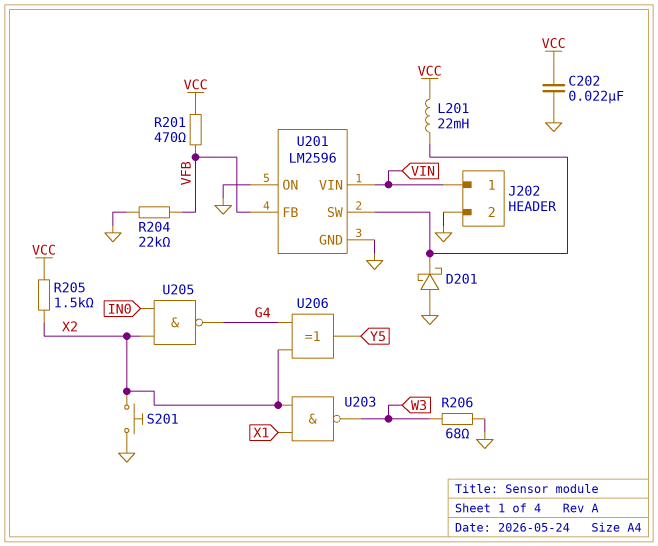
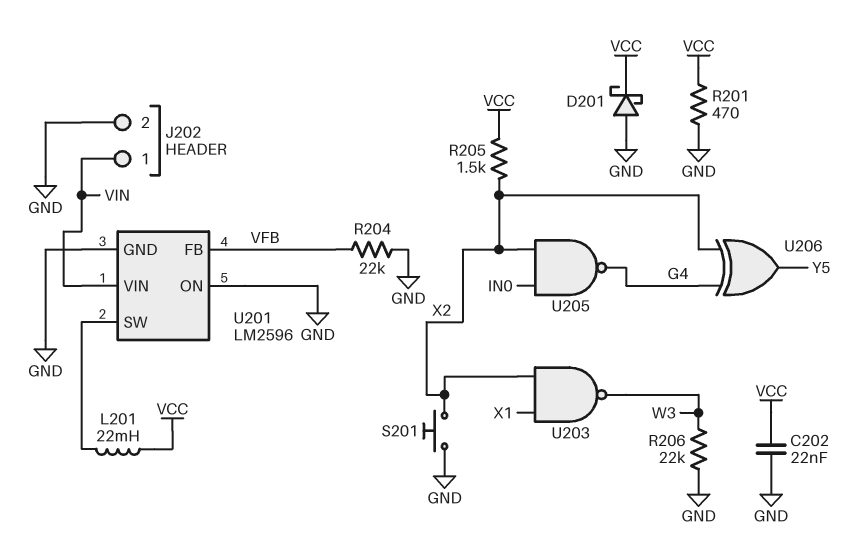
D201: schottky (A GND, K U201/SW) -> schottky (A GND, K VCC)
R201: 470 (VCC, VFB) -> 470 (GND, VCC)
R206: 68 (GND, W3) -> 22k (GND, W3)

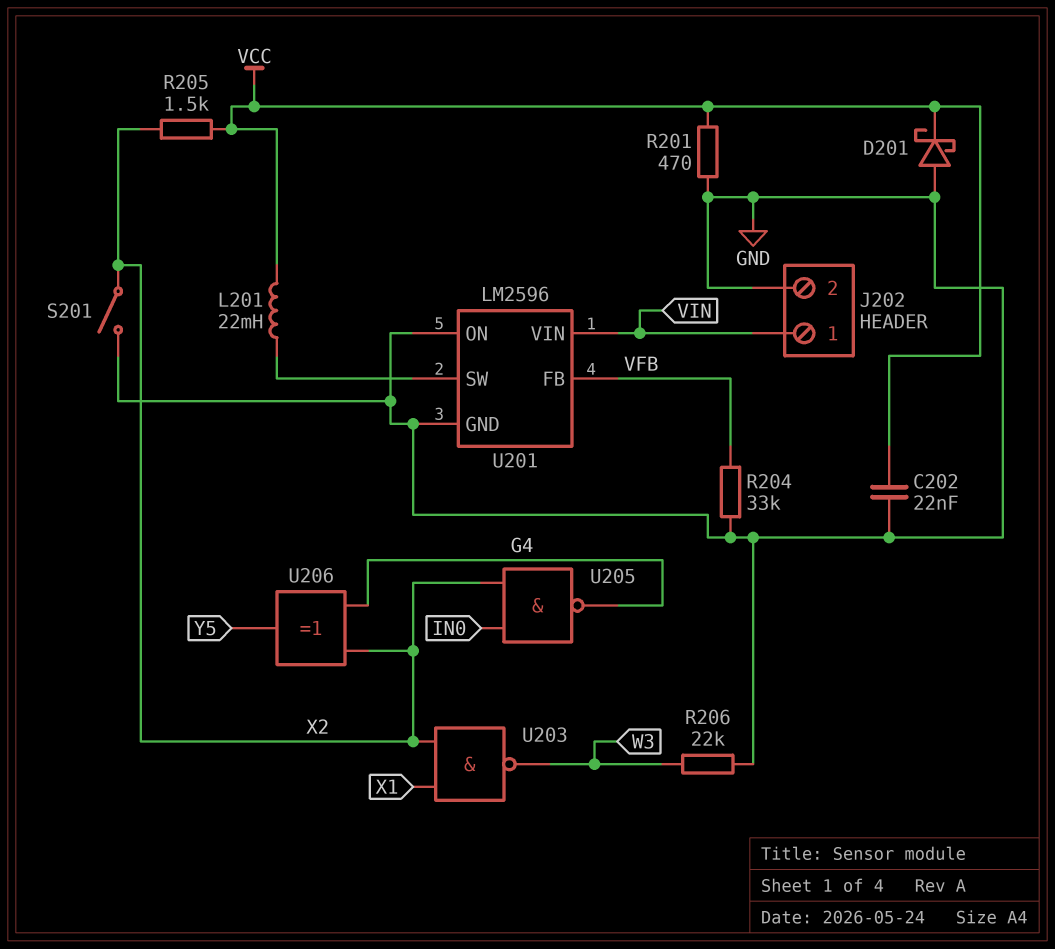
R204: 22k (GND, VFB) -> 33k (GND, VFB)
S201: button (GND, X2) -> switch (GND, X2)

